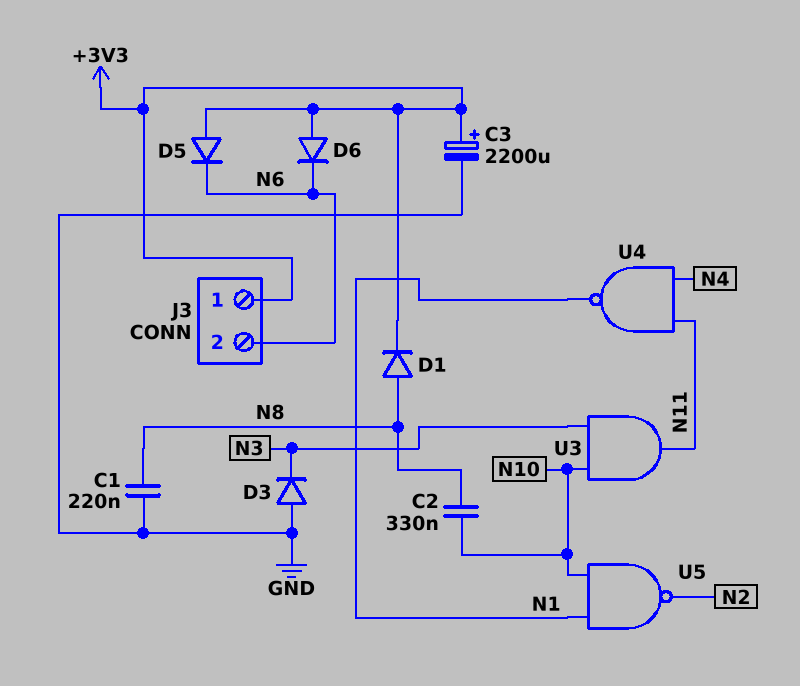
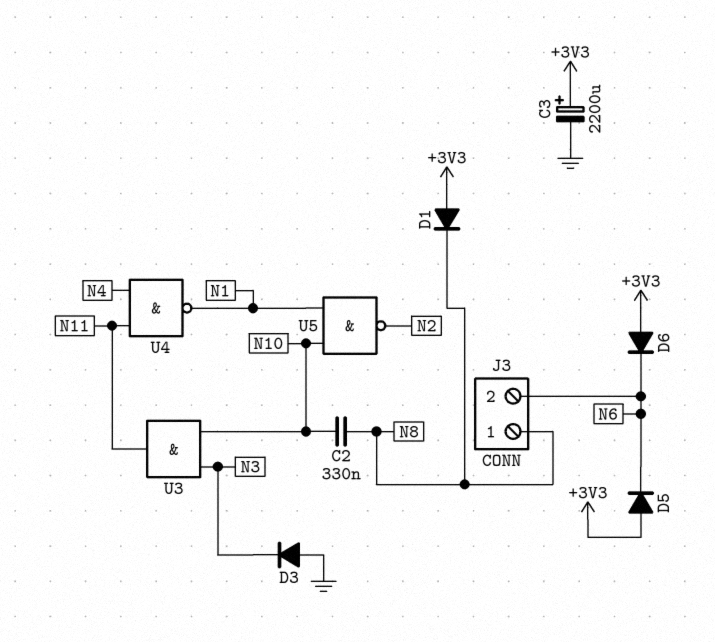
C1: 220nF (GND, N8) -> none
D1: diode (A N8, K +3V3) -> diode (A +3V3, K N8)
J3 pin 1: +3V3 -> N8

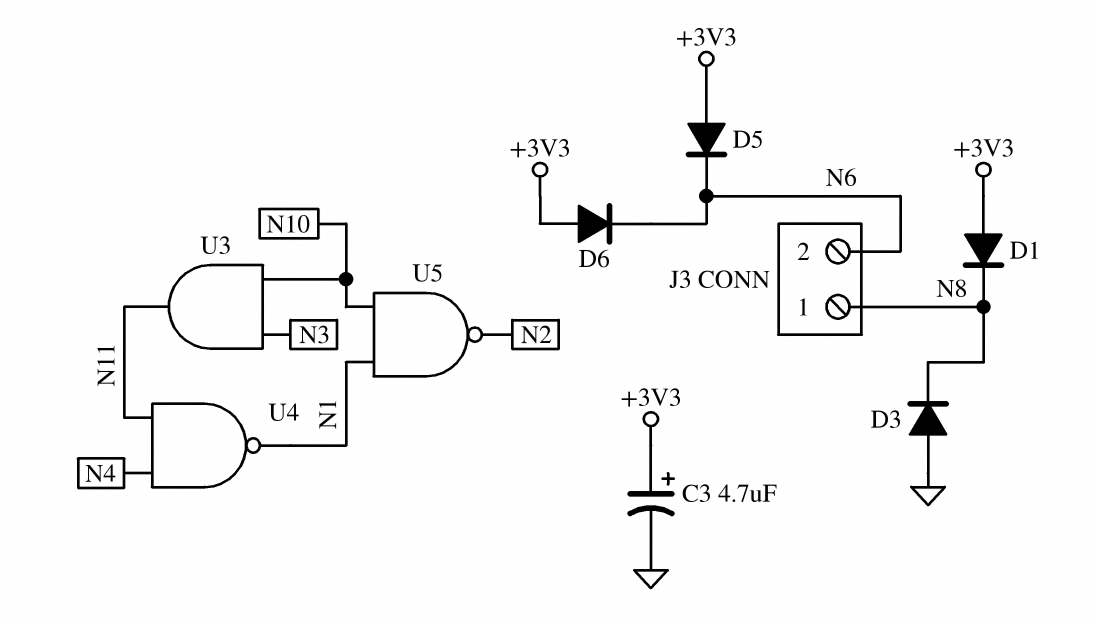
C2: 330nF (N8, N10) -> none
C3: 2200uF (plus +3V3, minus GND) -> 4.7uF (plus +3V3, minus GND)
D3: diode (A GND, K N3) -> diode (A GND, K N8)

